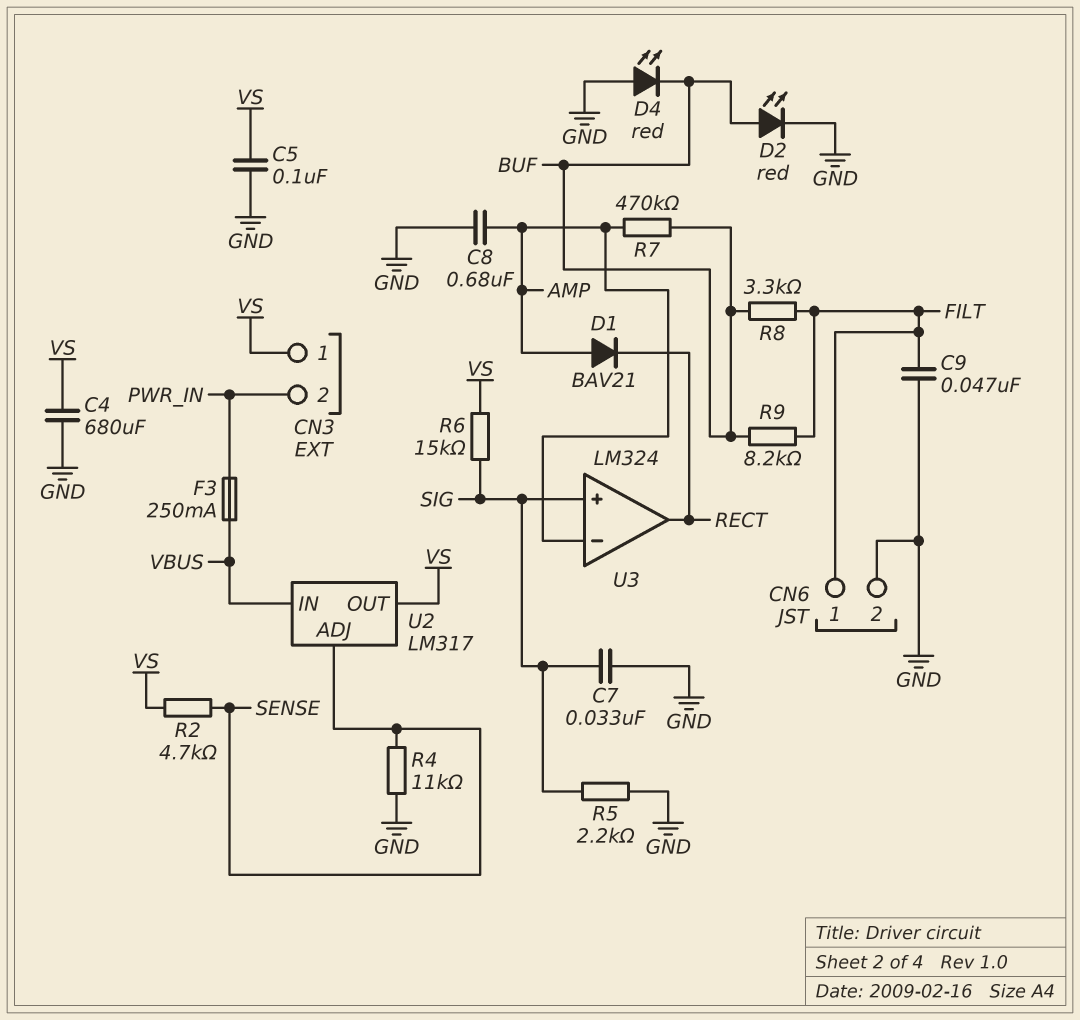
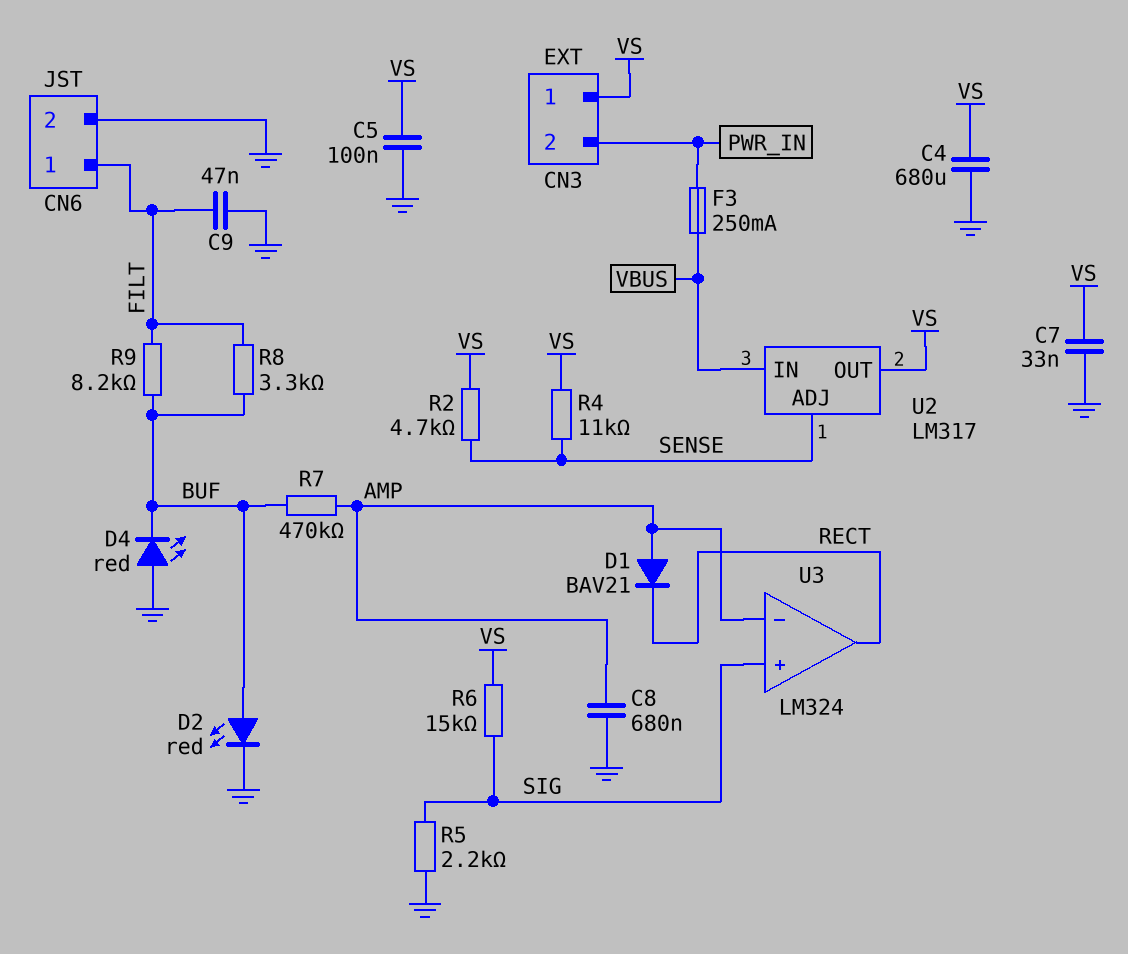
C7: 33nF (GND, SIG) -> 33nF (GND, VS)
R4: 11k (GND, SENSE) -> 11k (SENSE, VS)

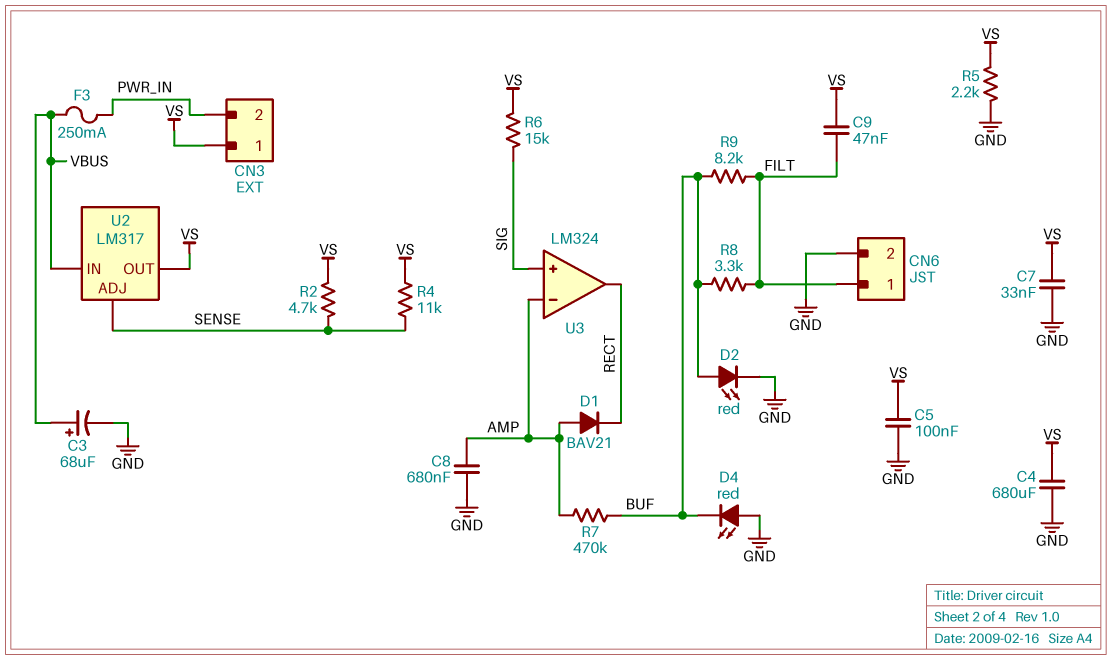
C3: none -> 68uF (plus VBUS, minus GND)
C9: 47nF (FILT, GND) -> 47nF (FILT, VS)
R5: 2.2k (GND, SIG) -> 2.2k (GND, VS)

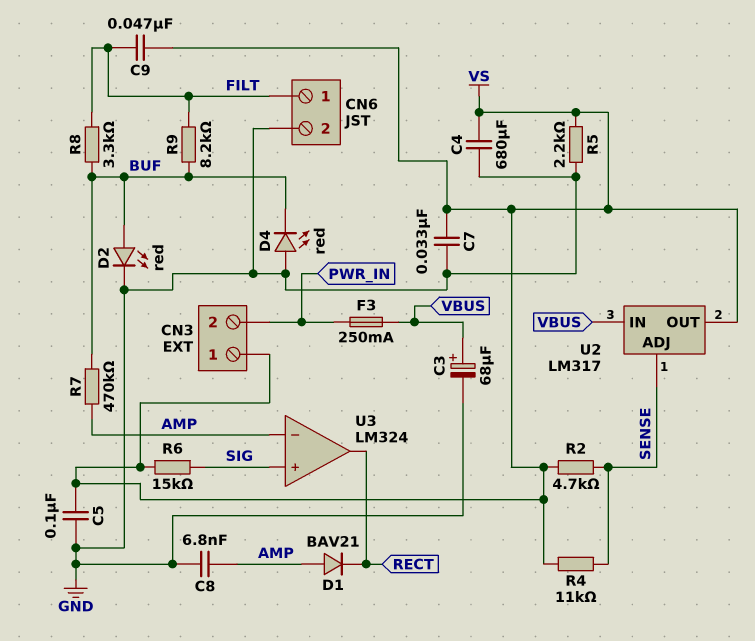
C8: 680nF (AMP, GND) -> 6.8nF (AMP, GND)

